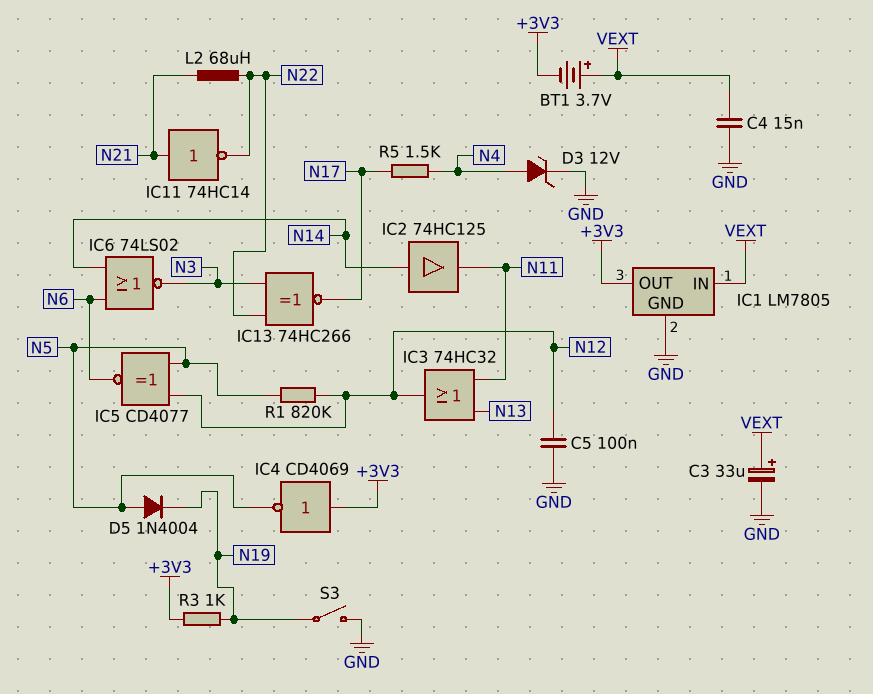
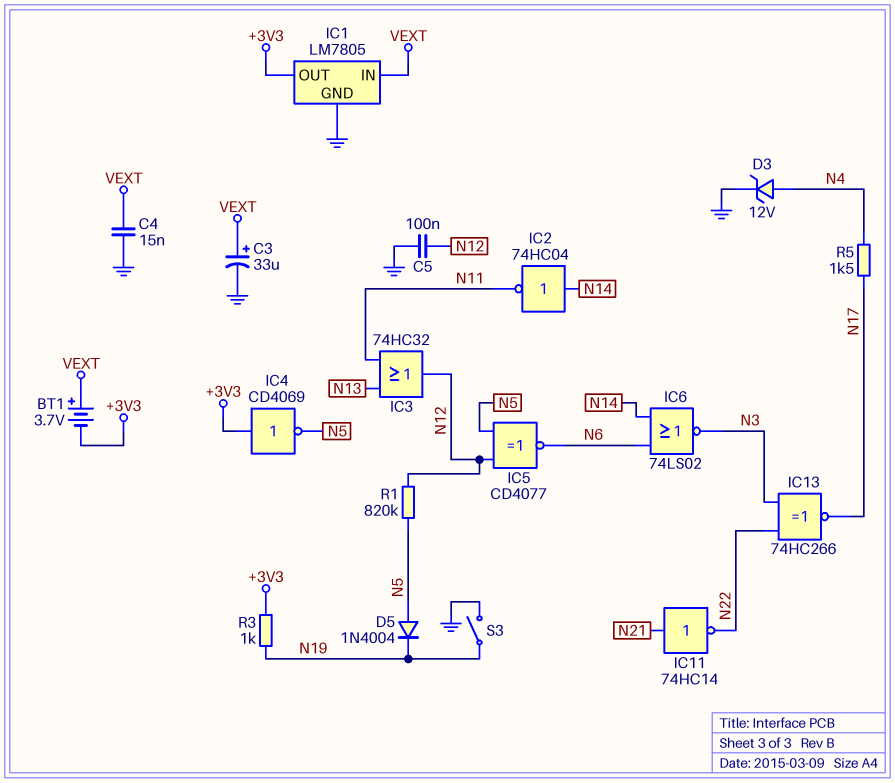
IC2: buffer 74HC125 (in N14, out N11) -> NOT 74HC04 (in N14, out N11)
L2: 68uH (N21, N22) -> none

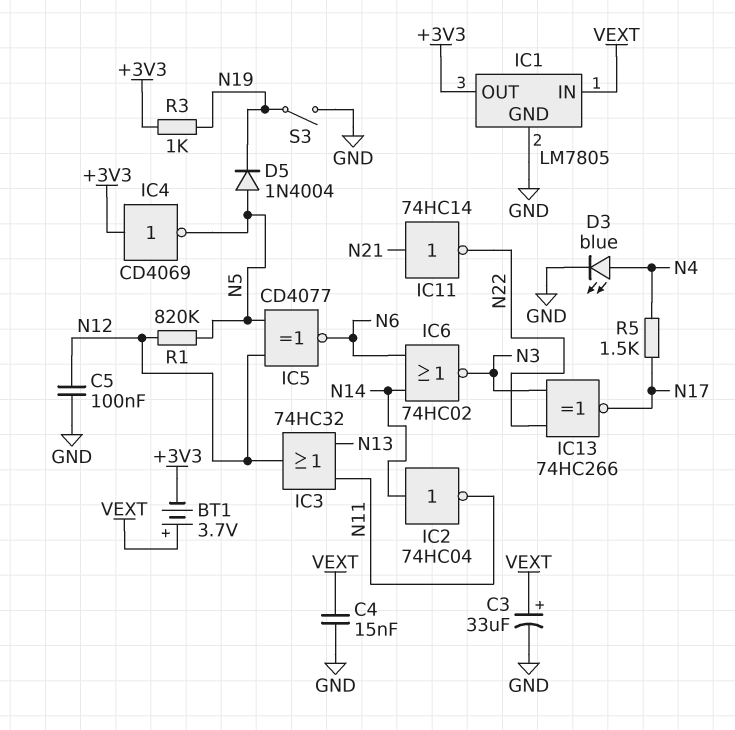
D3: zener 12V (A N4, K GND) -> LED blue (A N4, K GND)
IC6: NOR 74LS02 (in N6, in N14, out N3) -> NOR 74HC02 (in N6, in N14, out N3)

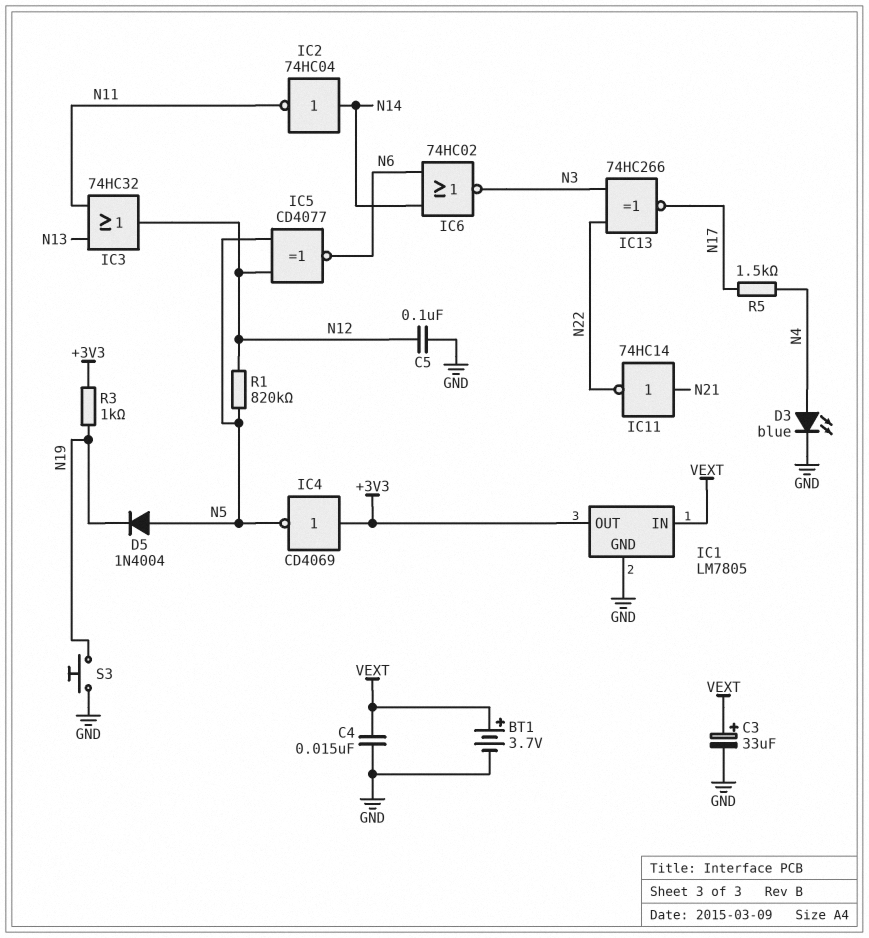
BT1: 3.7V (plus VEXT, minus +3V3) -> 3.7V (plus VEXT, minus GND)
S3: switch (GND, N19) -> button (GND, N19)

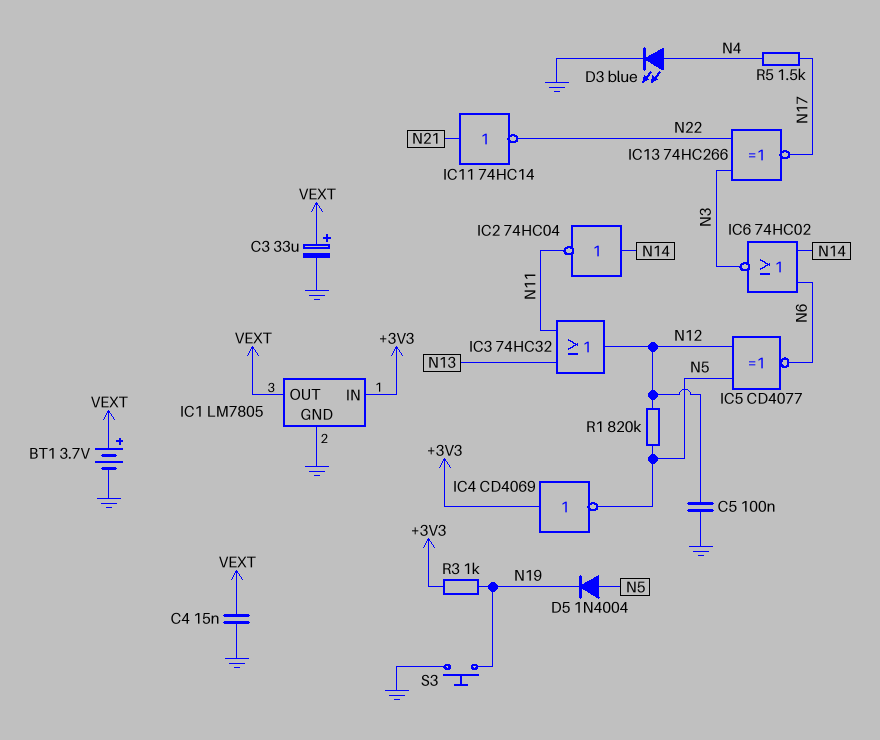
IC1 pin IN: VEXT -> +3V3
IC1 pin OUT: +3V3 -> VEXT

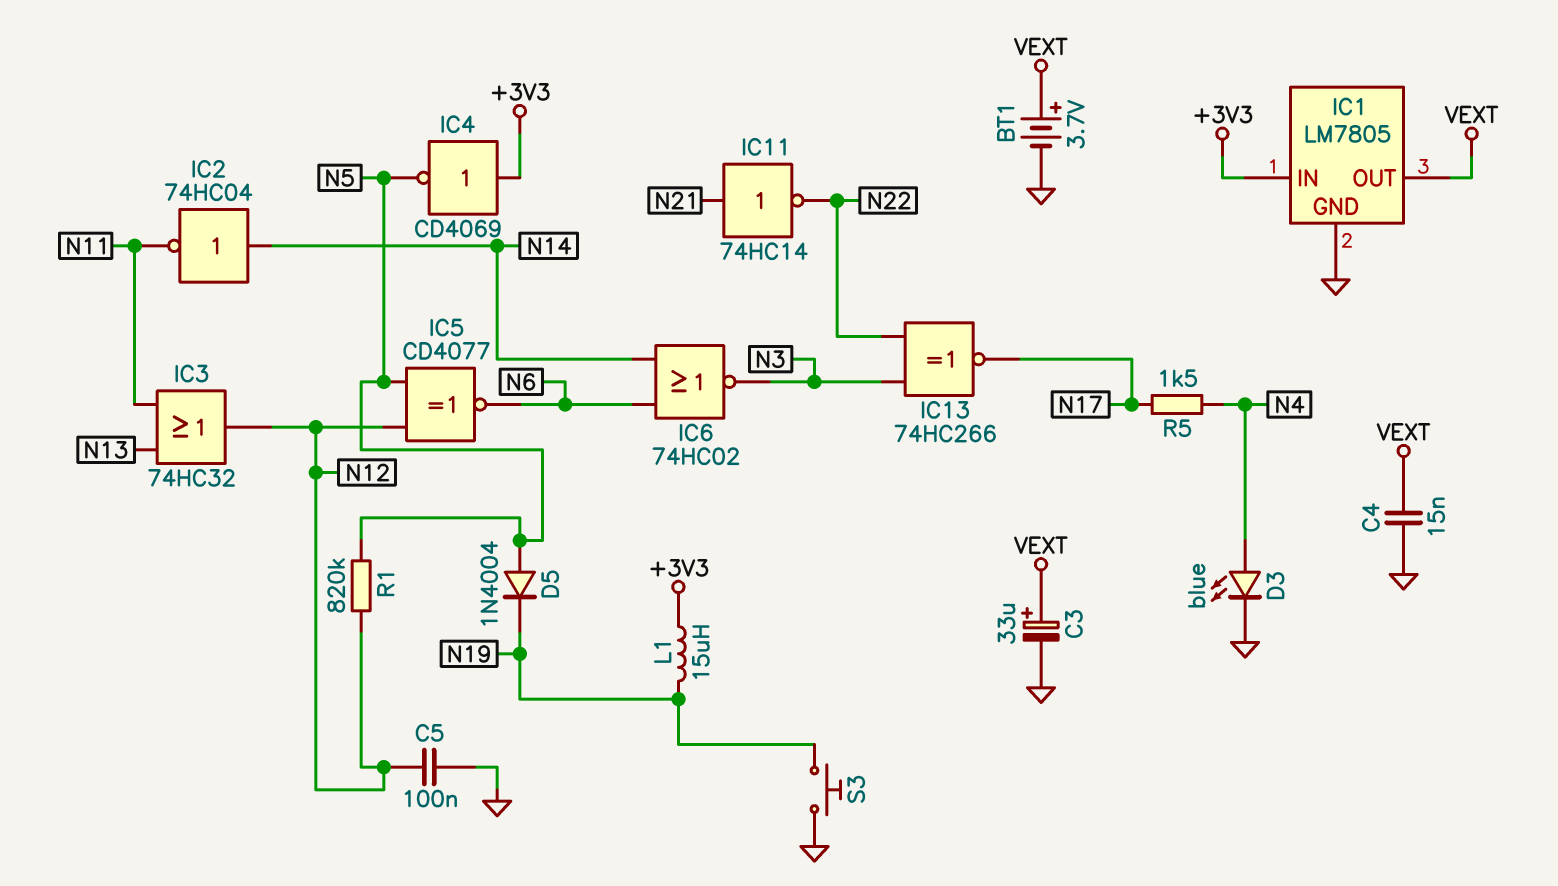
L1: none -> 15uH (+3V3, N19)
R3: 1k (+3V3, N19) -> none

